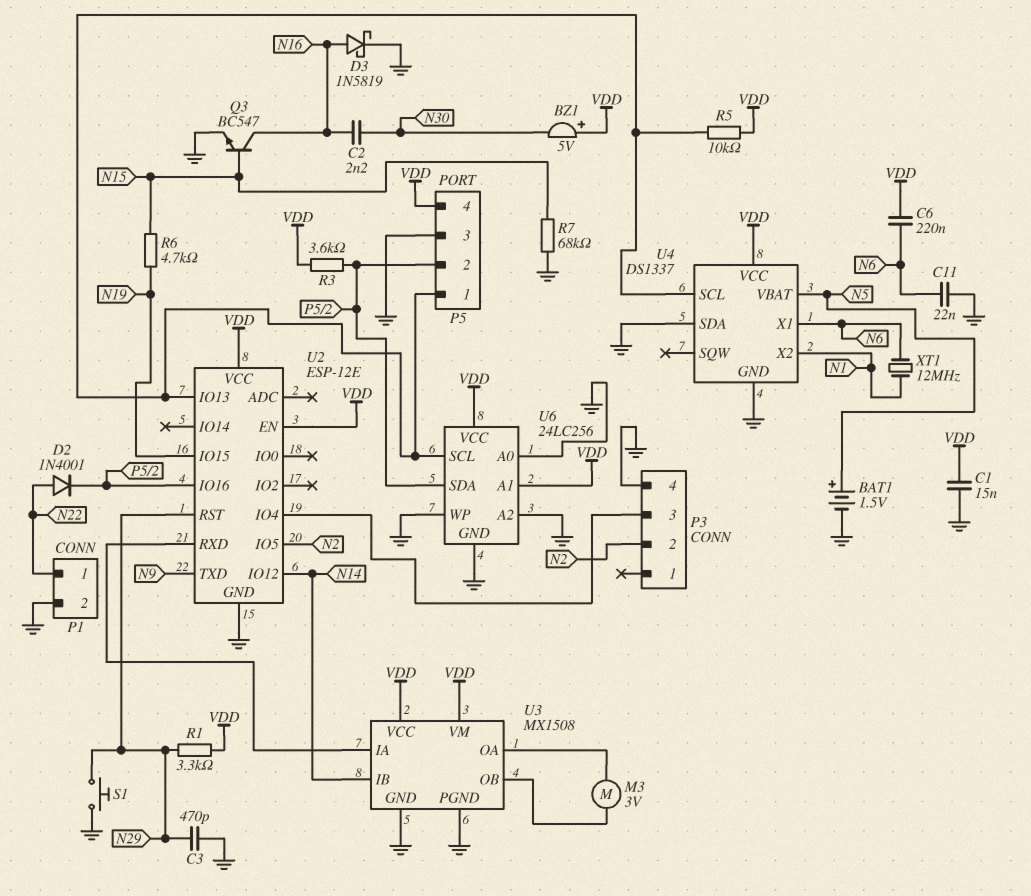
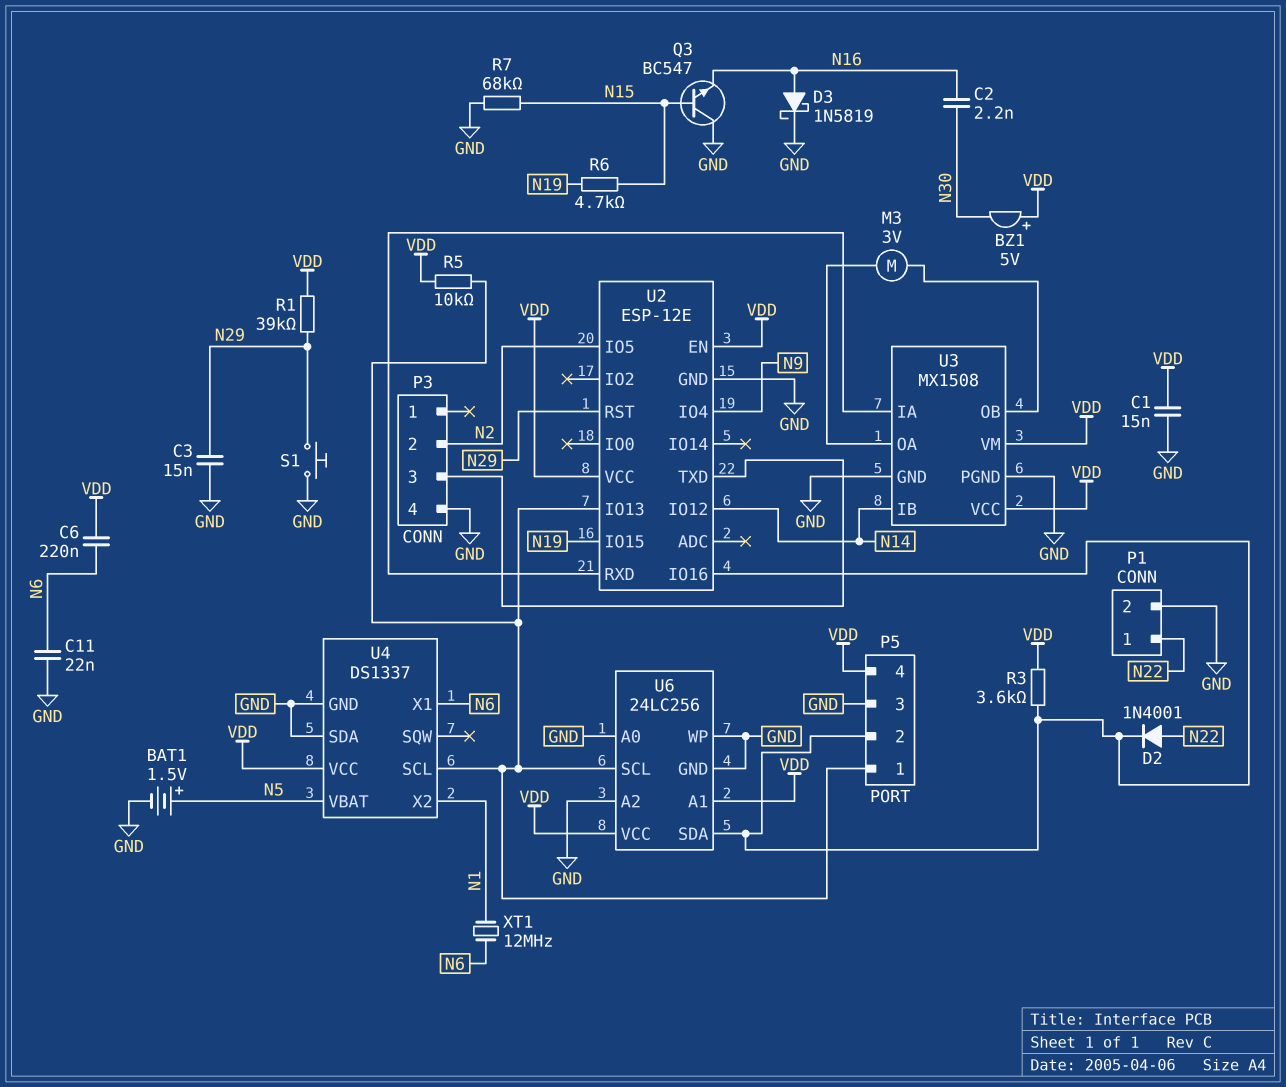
C3: 470pF (GND, N29) -> 15nF (GND, N29)
Q3: NPN BC547 (B N15, C N16, E GND) -> NPN BC547 (B N15, C GND, E N16)
R1: 3.3k (N29, VDD) -> 39k (N29, VDD)
U2 pin IO4: P3/3 -> N9
U2 pin TXD: N9 -> P3/3

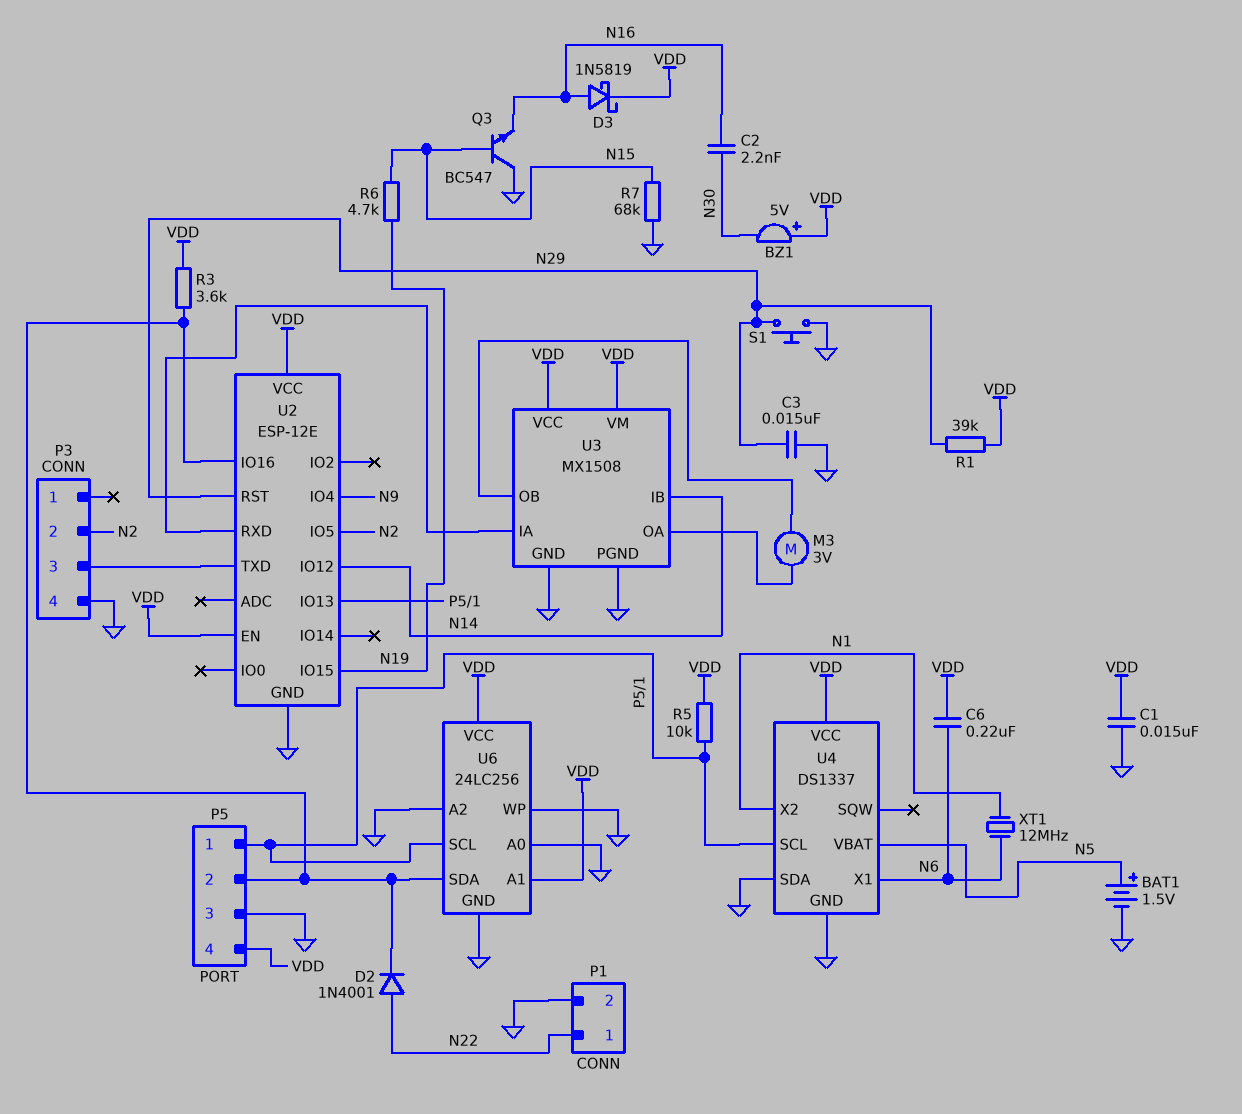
C11: 22nF (GND, N6) -> none
D3: schottky 1N5819 (A N16, K GND) -> schottky 1N5819 (A N16, K VDD)

